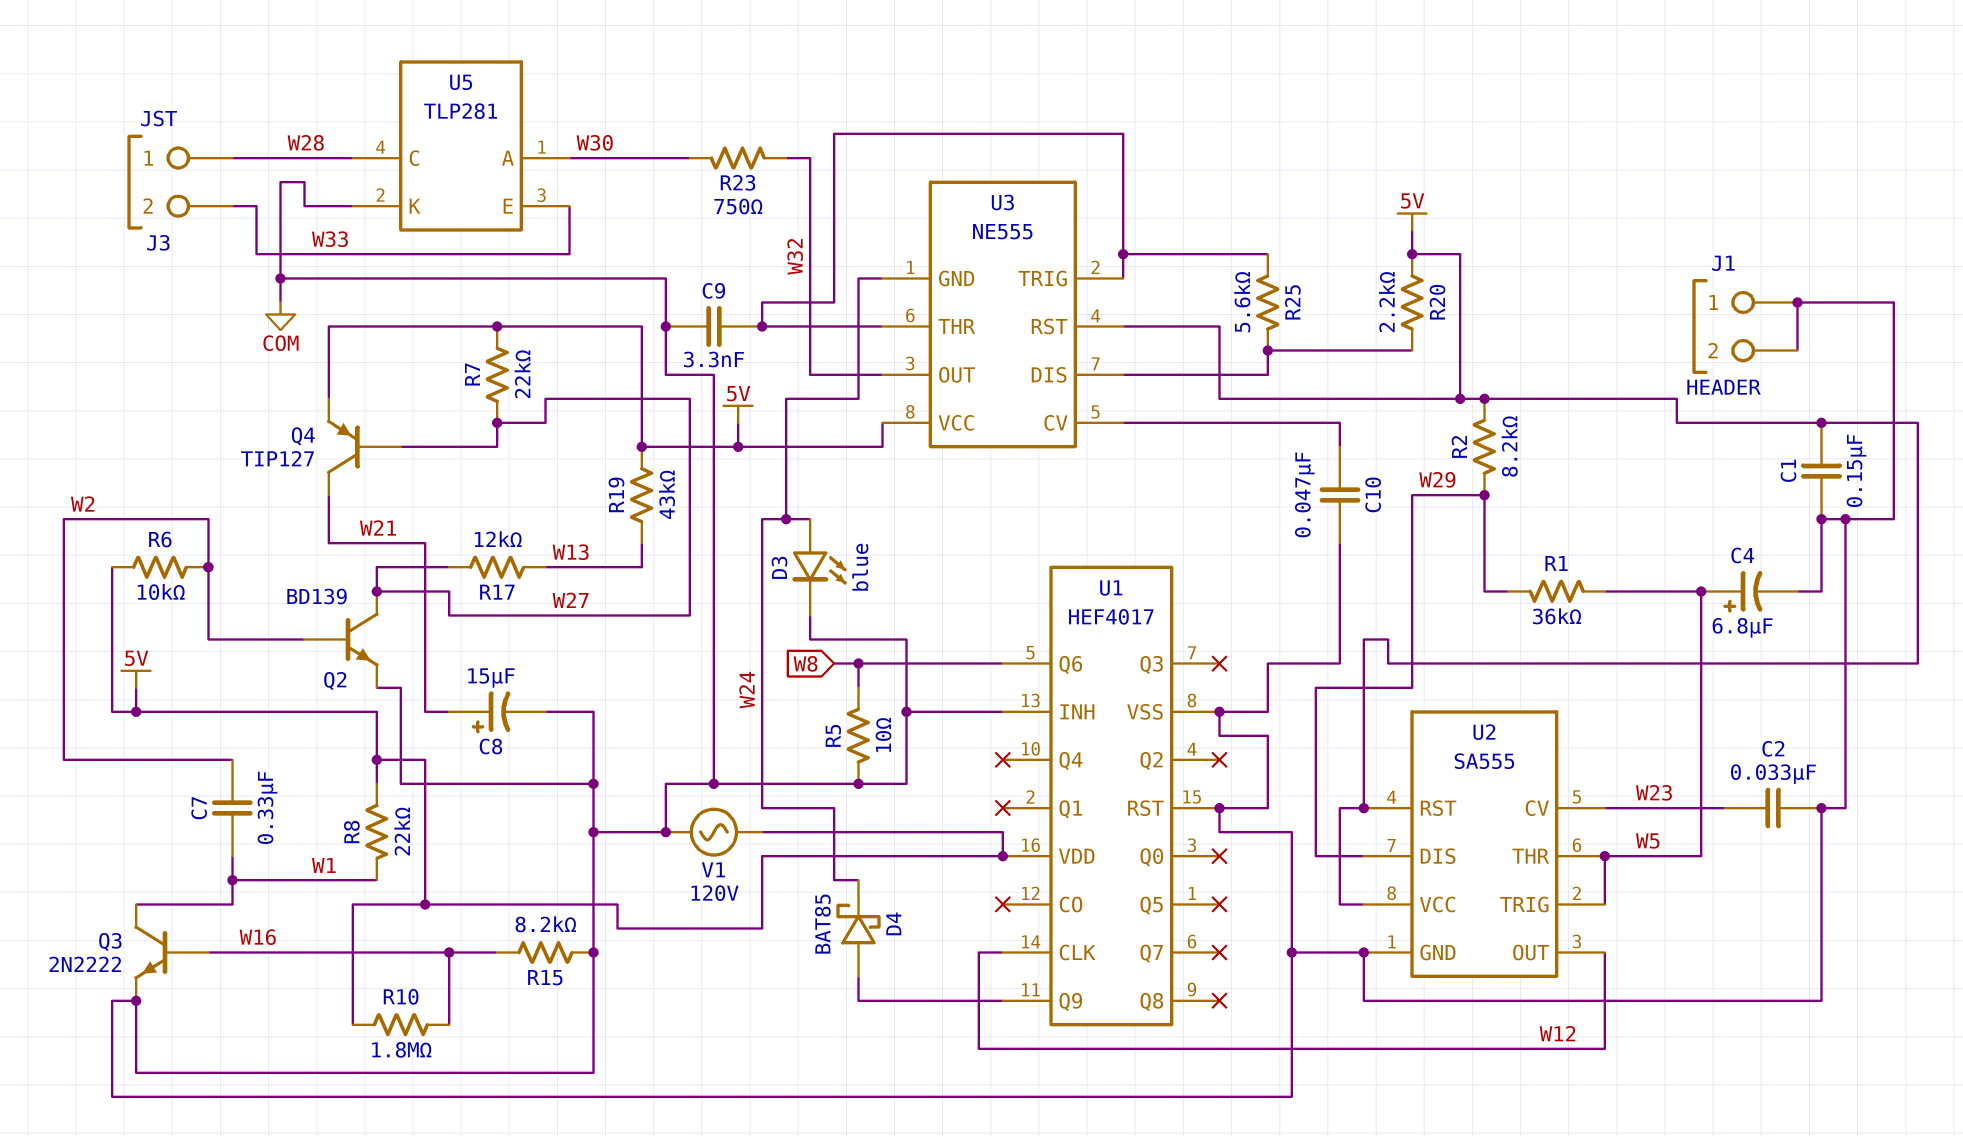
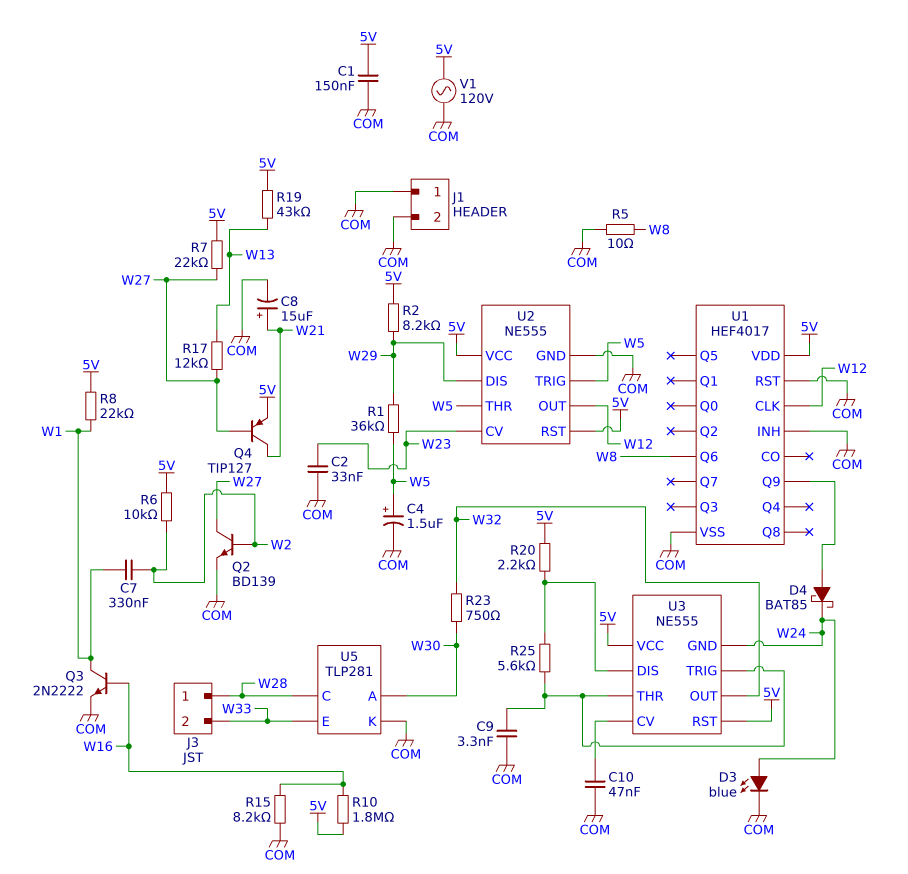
C4: 6.8uF (plus W5, minus COM) -> 1.5uF (plus W5, minus COM)
U2: SA555 -> NE555

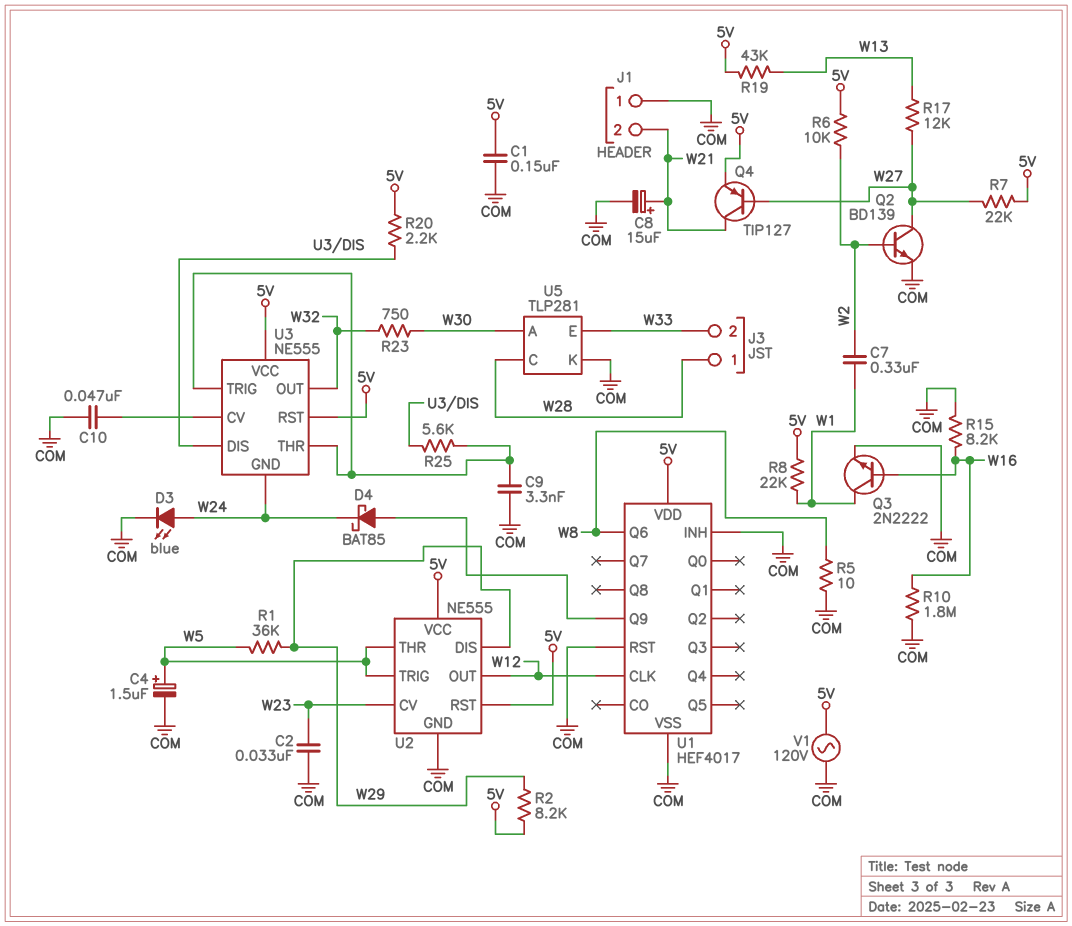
J1 pin 2: COM -> W21
R10: 1.8M (5V, W16) -> 1.8M (COM, W16)

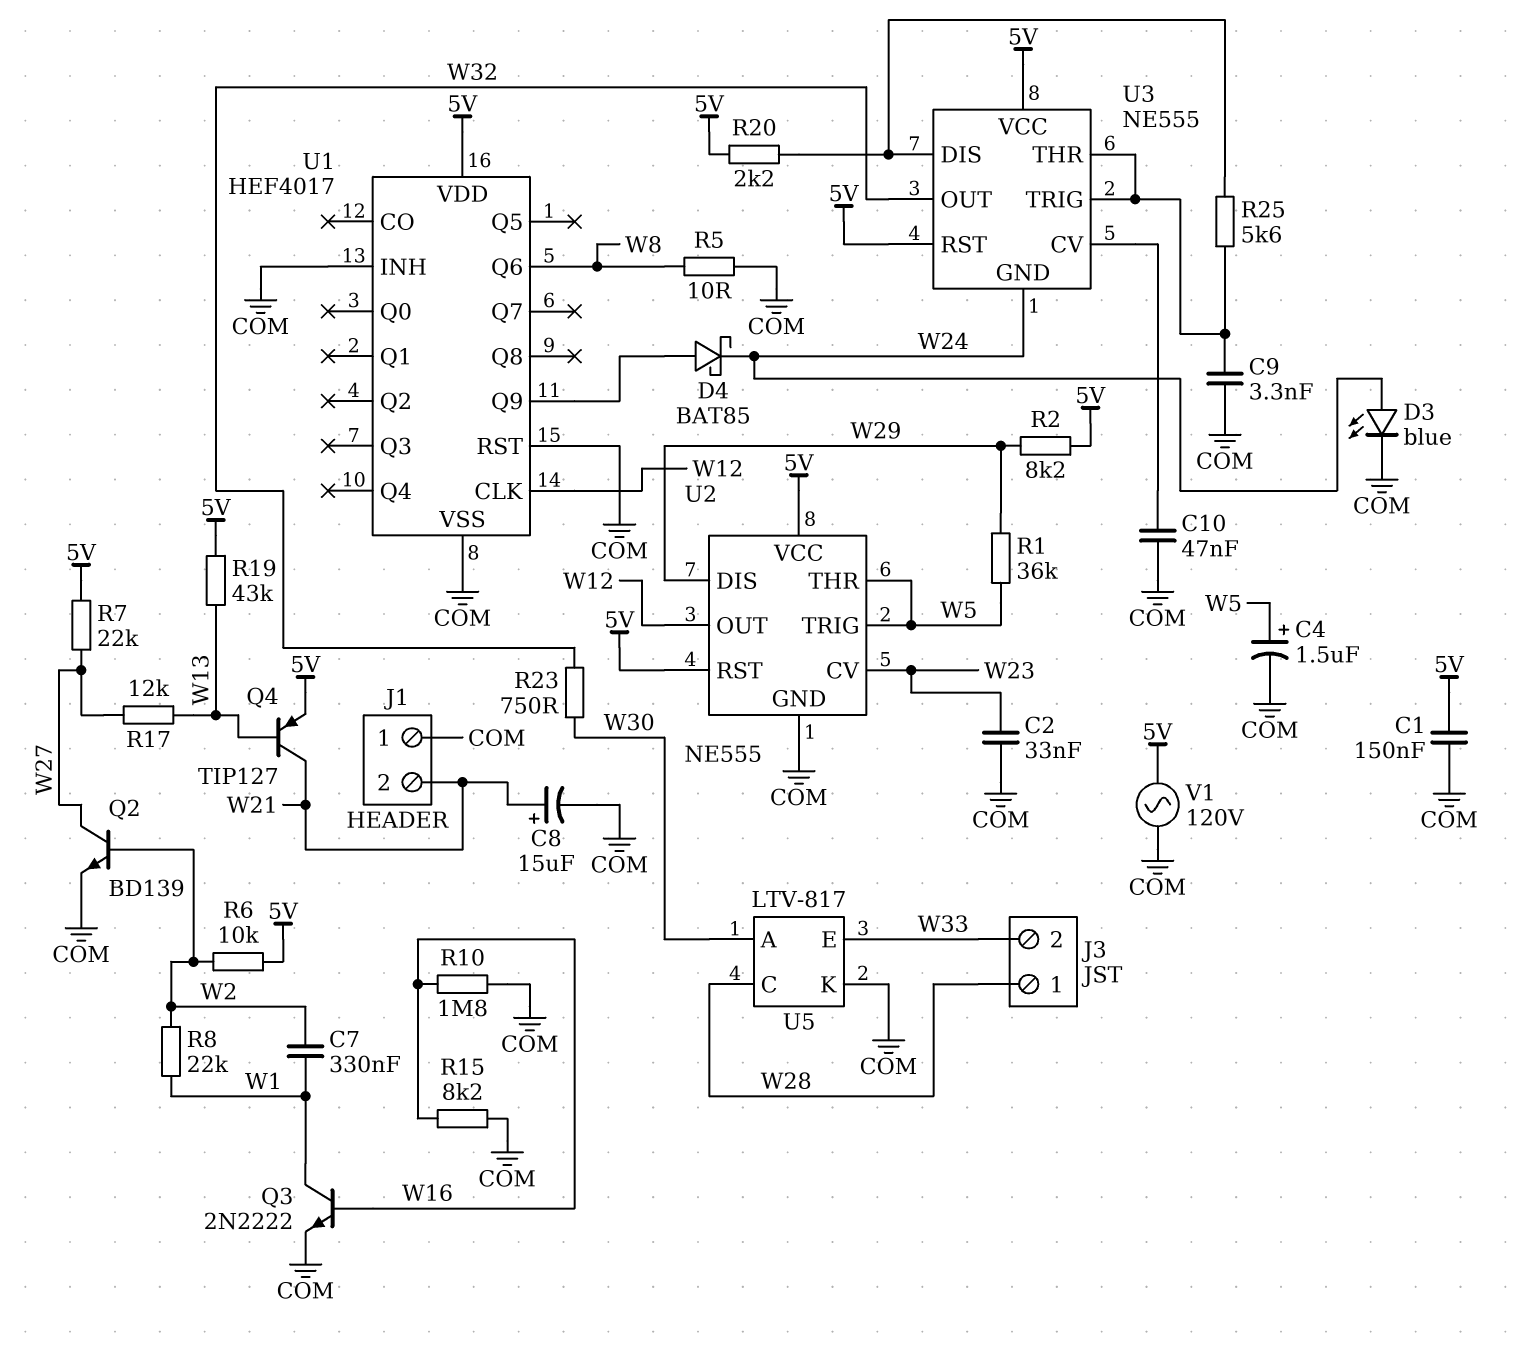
Q4: PNP TIP127 (B W27, C W21, E 5V) -> PNP TIP127 (B W13, C W21, E 5V)
R8: 22k (5V, W1) -> 22k (W1, W2)
U5: TLP281 -> LTV-817

